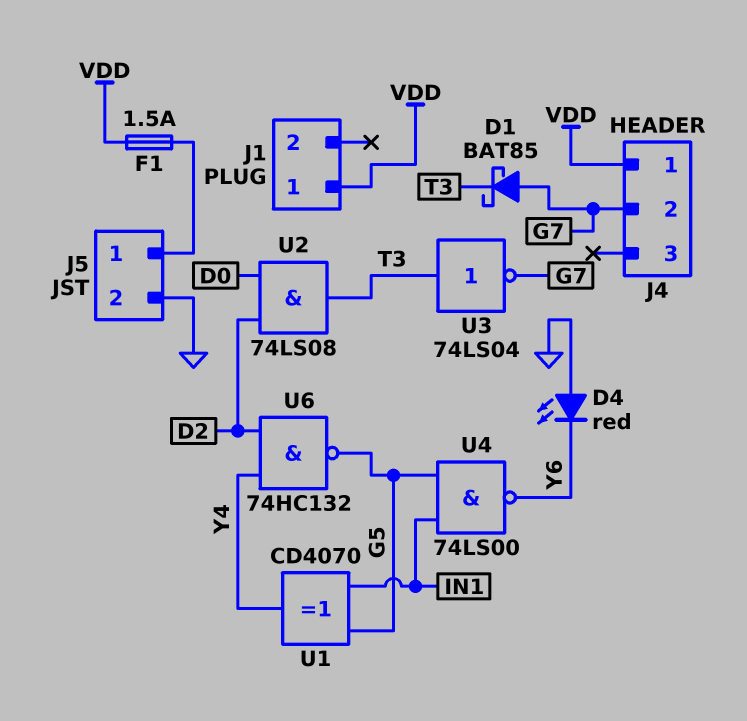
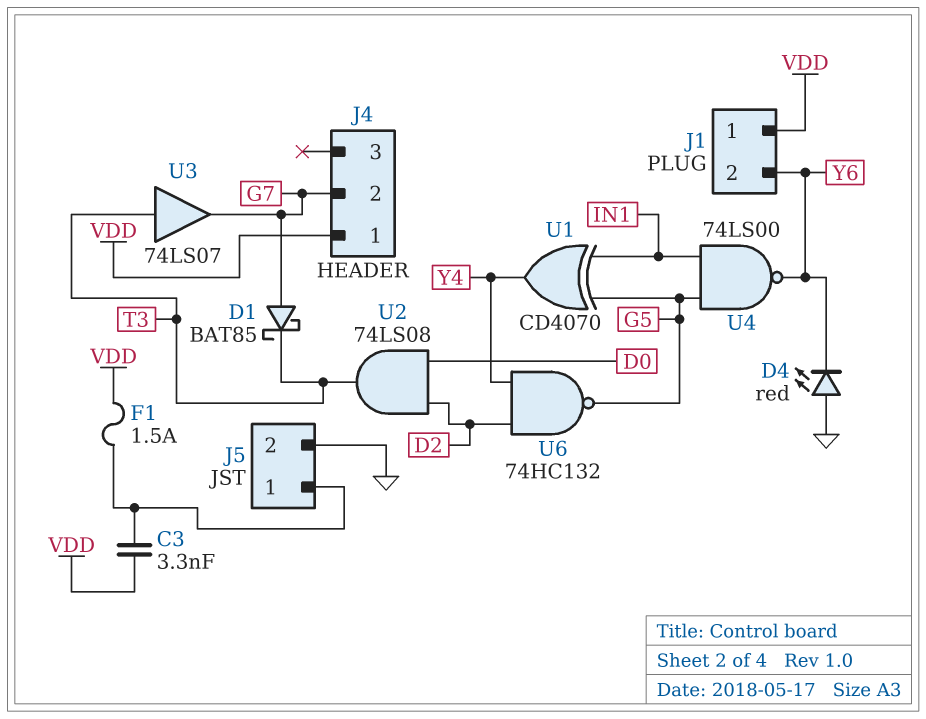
C3: none -> 3.3nF (J5/1, VDD)
J1 pin 2: none -> Y6
U3: NOT 74LS04 (in T3, out G7) -> buffer 74LS07 (in T3, out G7)

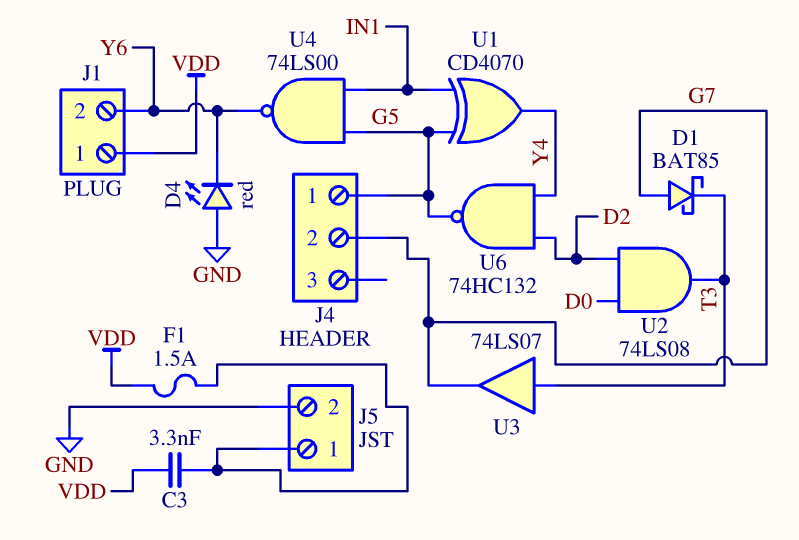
J4 pin 1: VDD -> G5

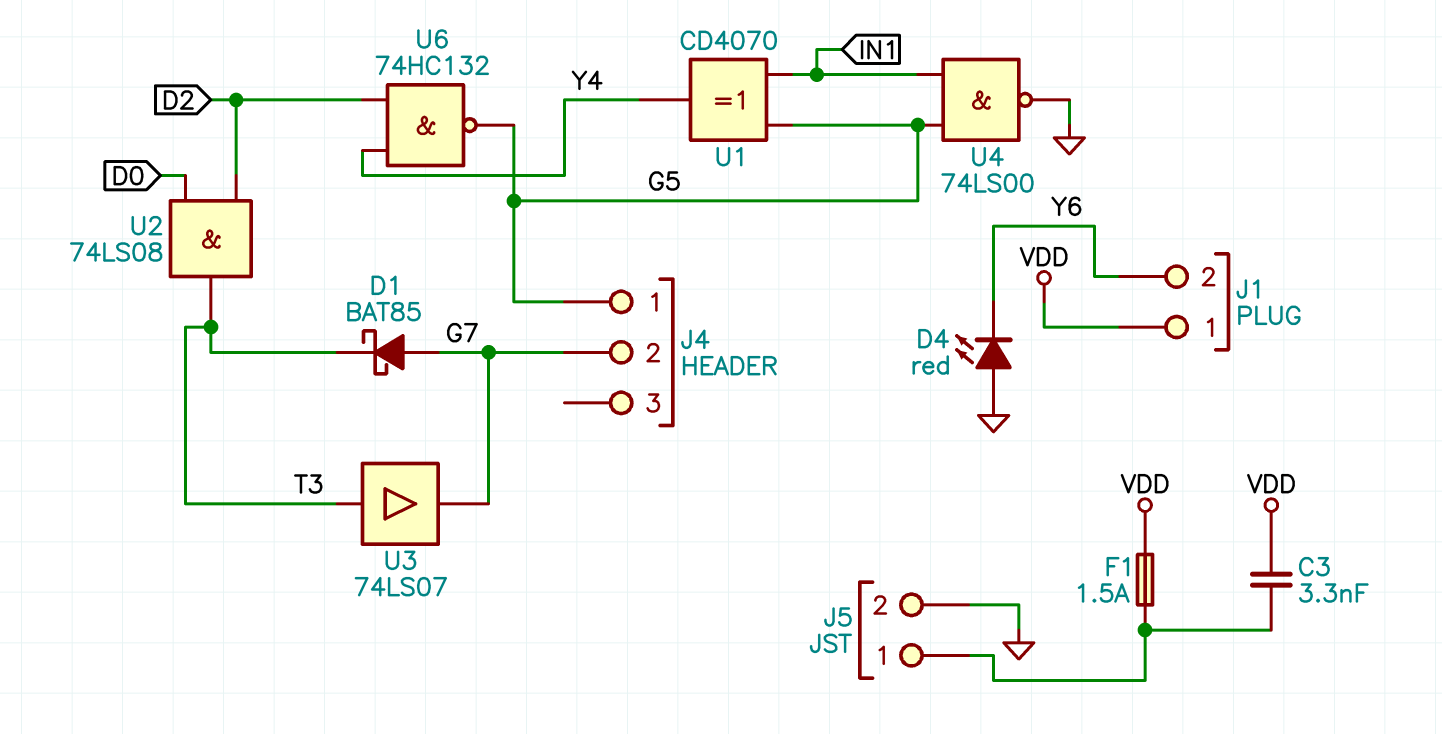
U4: NAND 74LS00 (in G5, in IN1, out Y6) -> NAND 74LS00 (in G5, in IN1, out GND)

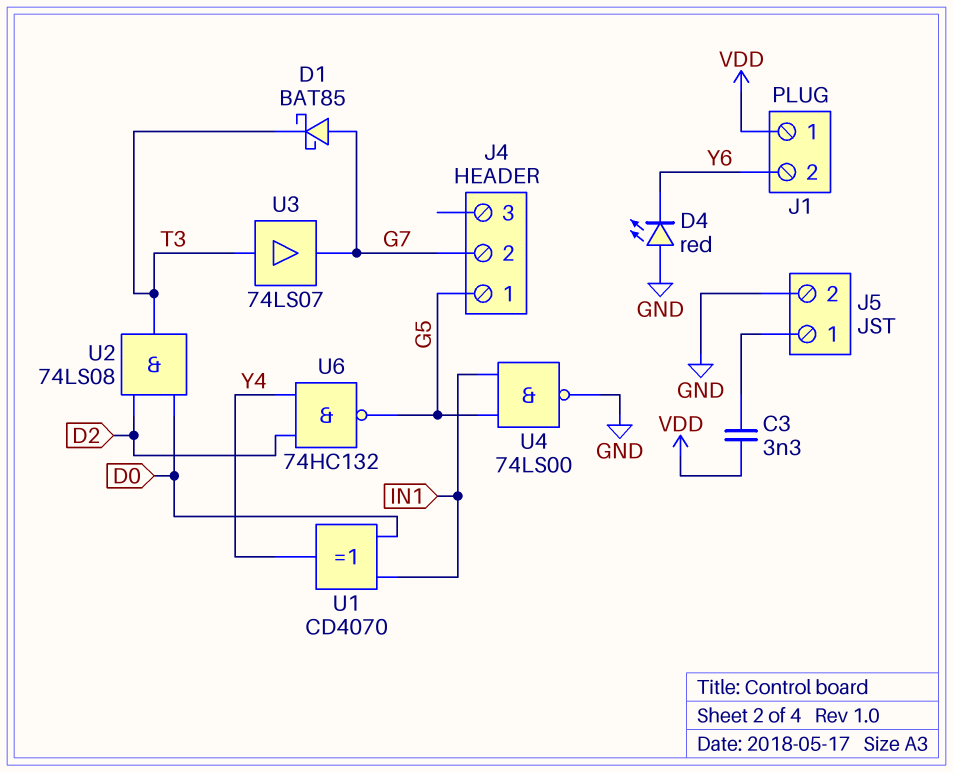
F1: 1.5A (J5/1, VDD) -> none
U1: XOR CD4070 (in G5, in IN1, out Y4) -> XOR CD4070 (in D0, in IN1, out Y4)

